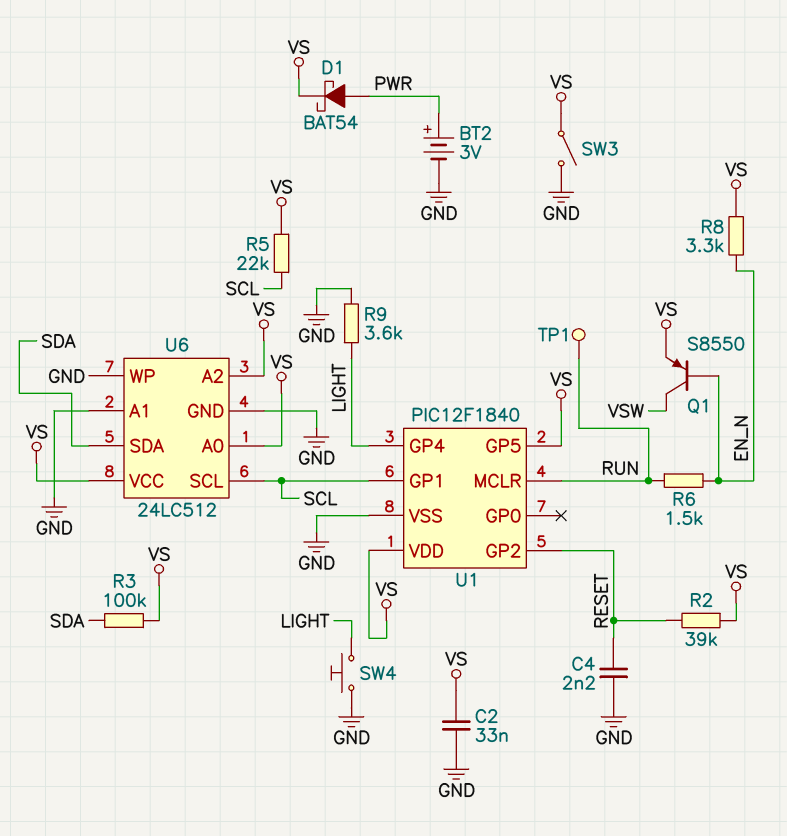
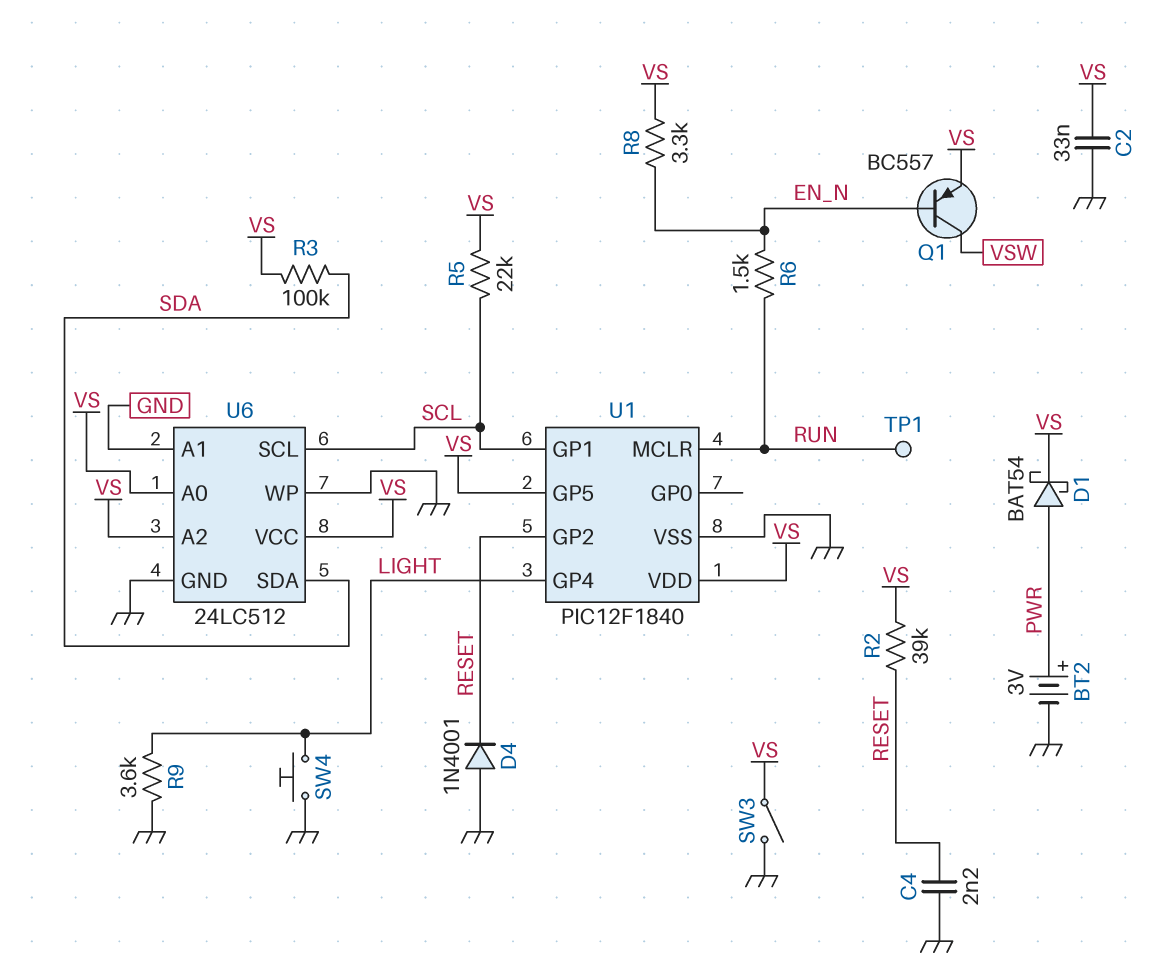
D4: none -> diode 1N4001 (A GND, K RESET)
Q1: PNP S8550 (B EN_N, C VSW, E VS) -> PNP BC557 (B EN_N, C VSW, E VS)

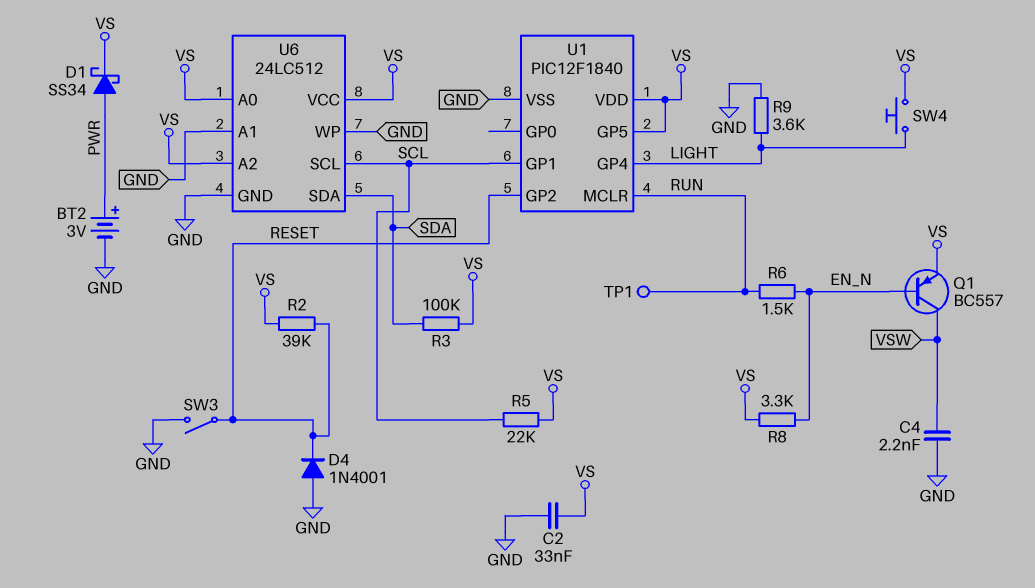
C4: 2.2nF (GND, RESET) -> 2.2nF (GND, VSW)
D1: schottky BAT54 (A PWR, K VS) -> schottky SS34 (A PWR, K VS)
SW3: switch (GND, VS) -> switch (GND, RESET)
SW4: button (GND, LIGHT) -> button (LIGHT, VS)

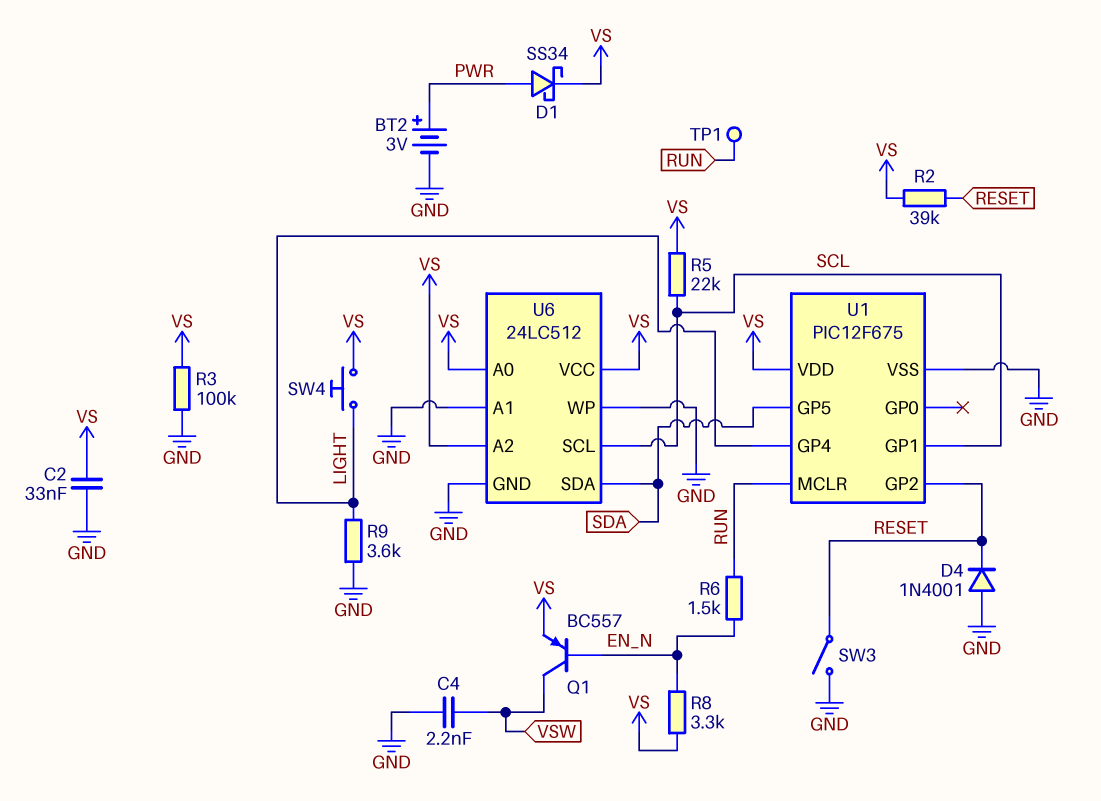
R3: 100k (SDA, VS) -> 100k (GND, VS)
U1: PIC12F1840 -> PIC12F675
U1 pin GP5: VS -> SDA

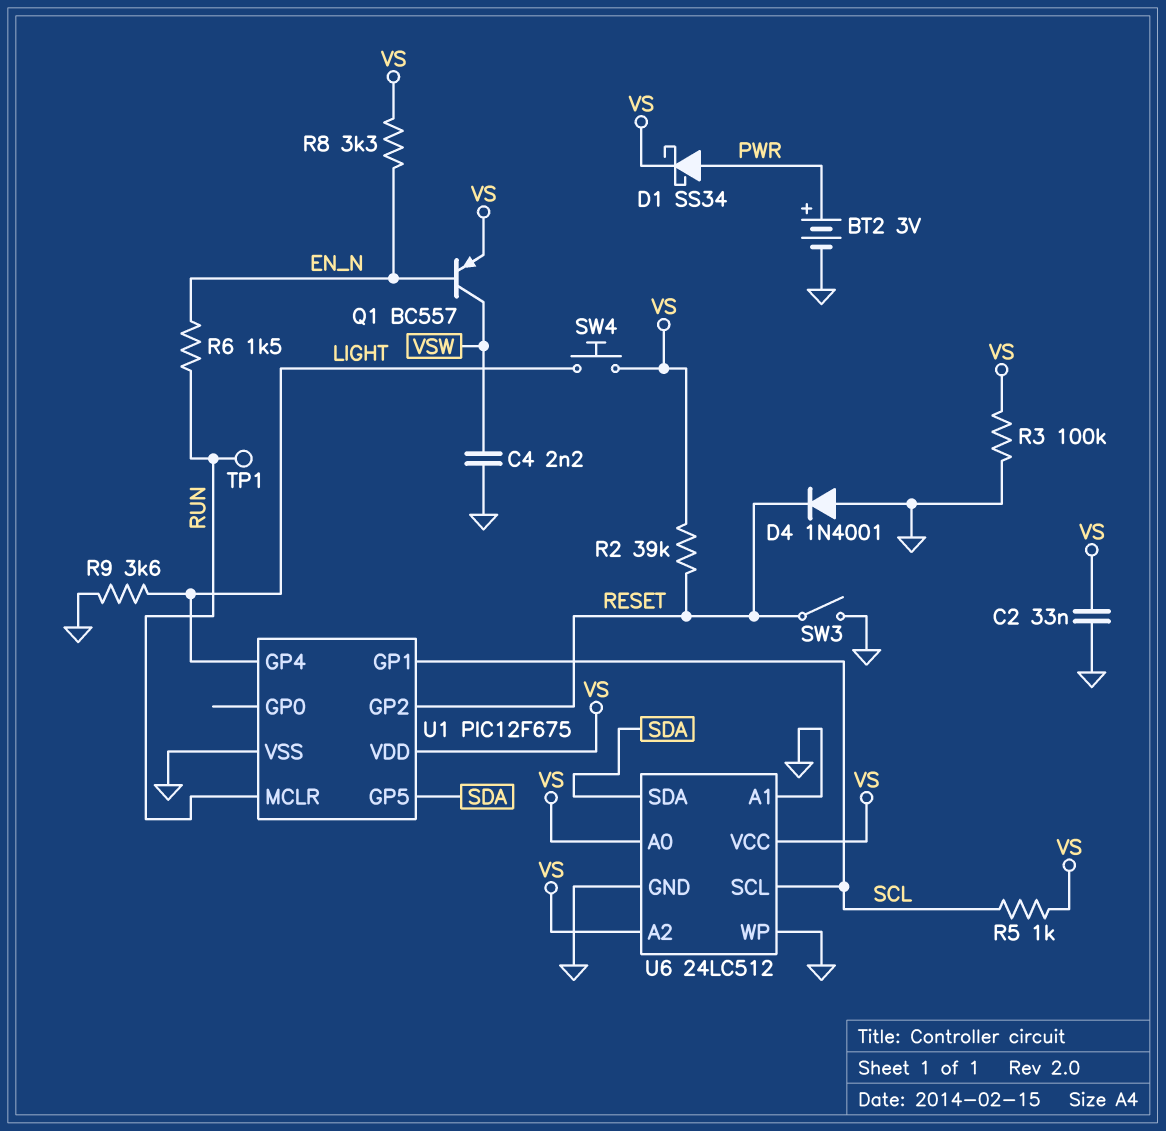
R5: 22k (SCL, VS) -> 1k (SCL, VS)

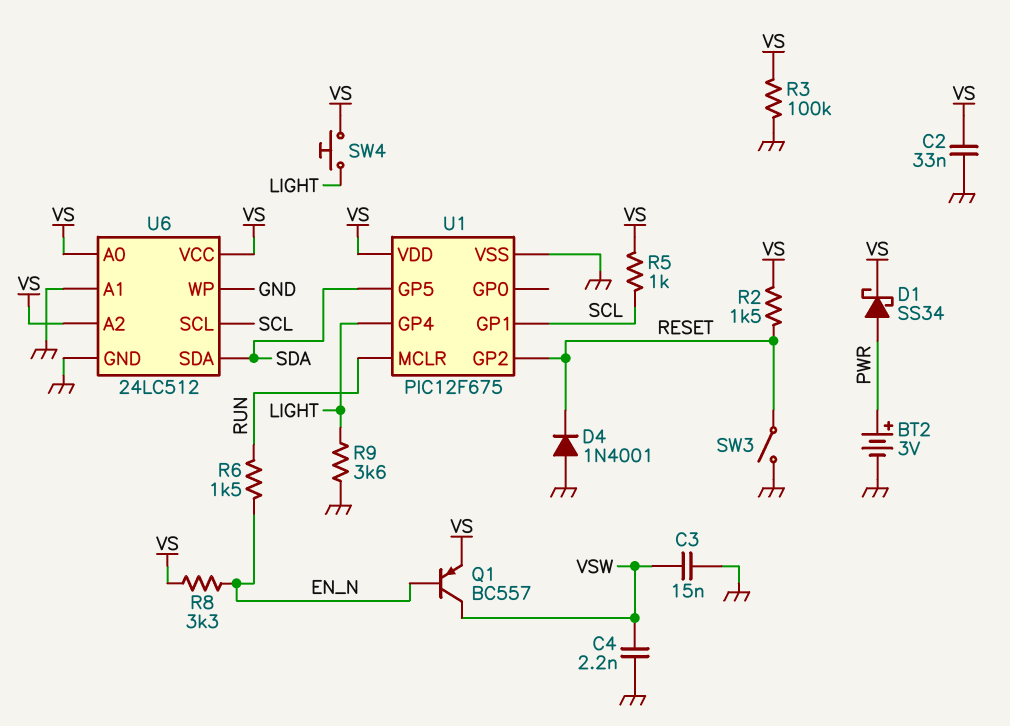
C3: none -> 15nF (GND, VSW)
R2: 39k (RESET, VS) -> 1.5k (RESET, VS)
TP1: test point (RUN) -> none

